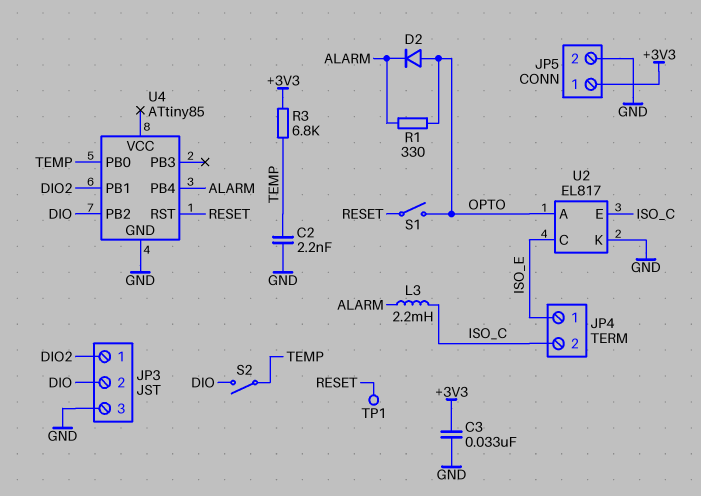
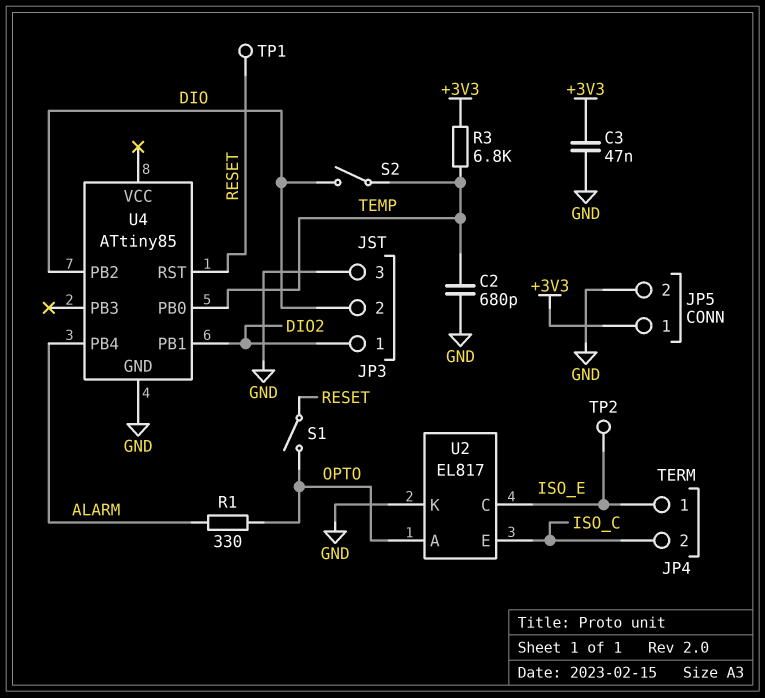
C2: 2.2nF (GND, TEMP) -> 680pF (GND, TEMP)
C3: 33nF (+3V3, GND) -> 47nF (+3V3, GND)
D2: diode (A OPTO, K ALARM) -> none
L3: 2.2mH (ALARM, ISO_C) -> none
TP2: none -> test point (ISO_E)

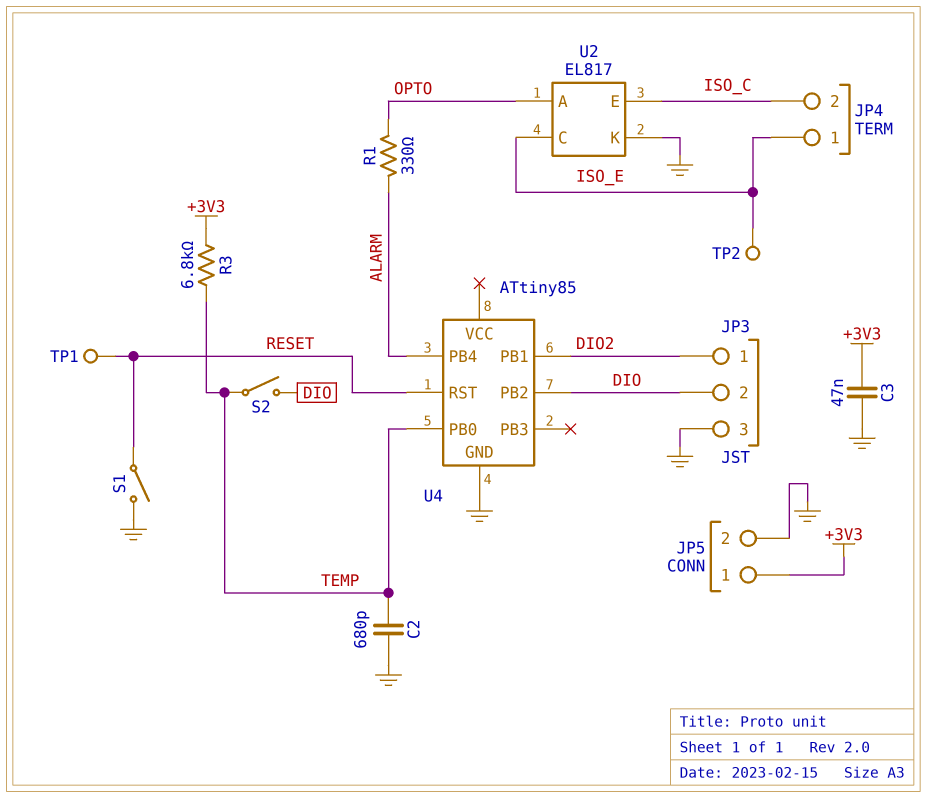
S1: switch (OPTO, RESET) -> switch (GND, RESET)

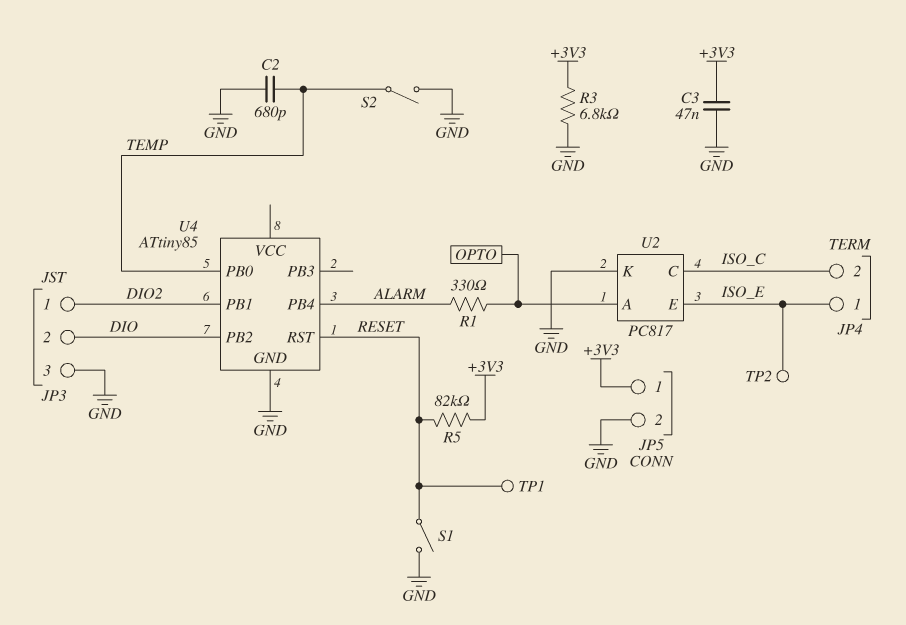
R3: 6.8k (+3V3, TEMP) -> 6.8k (+3V3, GND)
R5: none -> 82k (+3V3, RESET)
S2: switch (DIO, TEMP) -> switch (GND, TEMP)
U2: EL817 -> PC817
U2 pin C: ISO_E -> ISO_C
U2 pin E: ISO_C -> ISO_E

